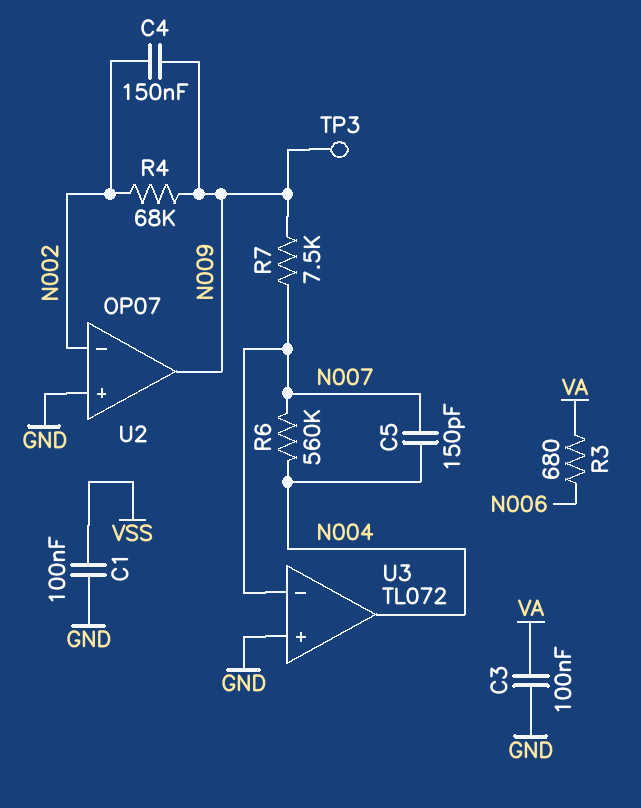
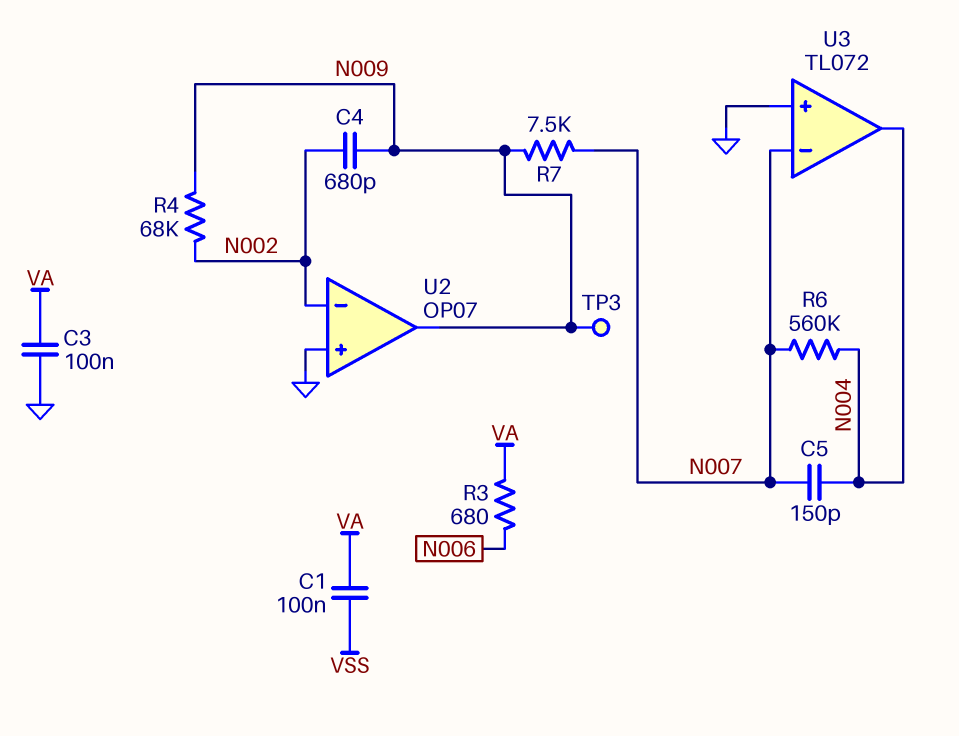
C1: 100nF (GND, VSS) -> 100nF (VA, VSS)
C4: 150nF (N002, N009) -> 680pF (N002, N009)

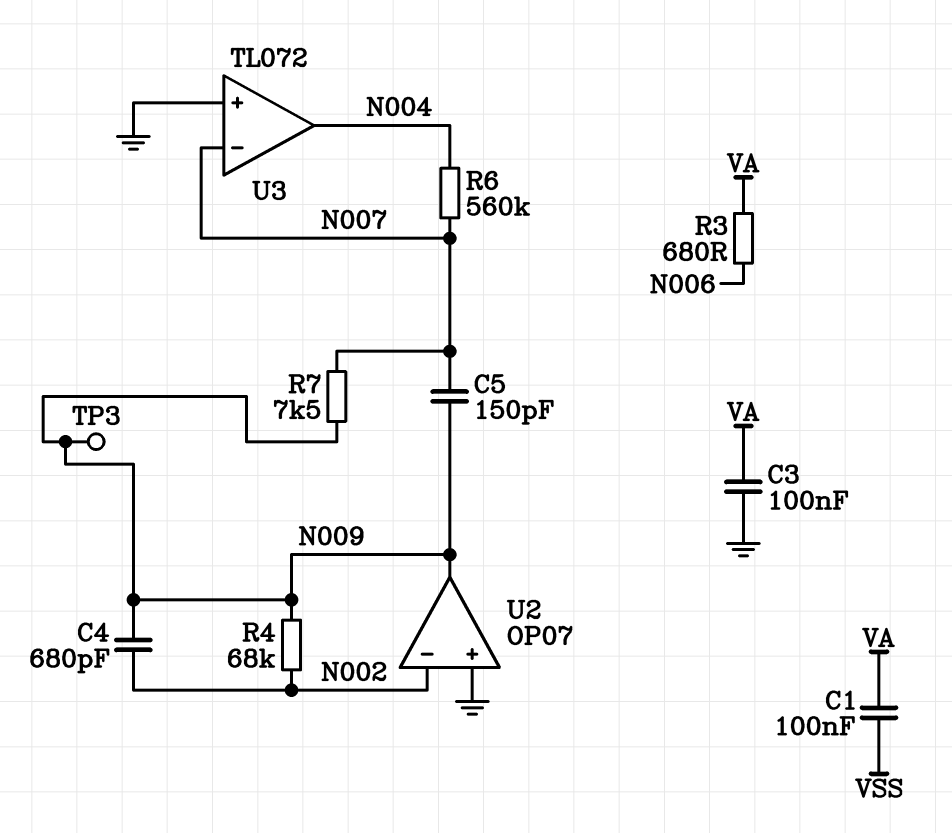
C5: 150pF (N004, N007) -> 150pF (N007, N009)

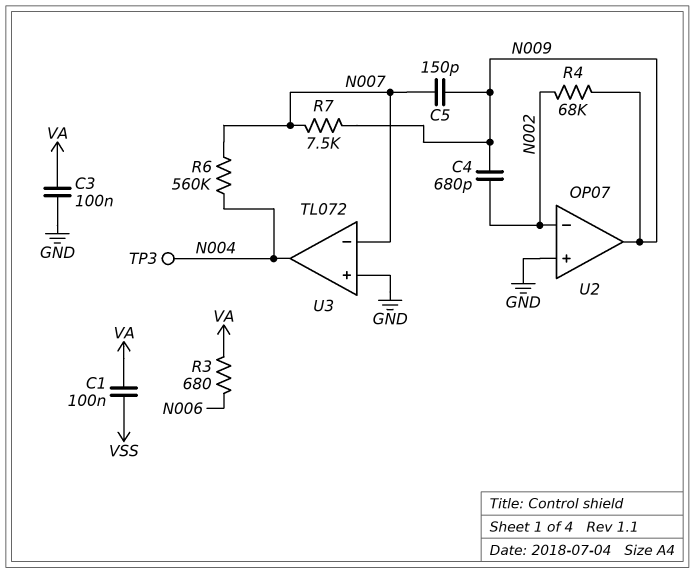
TP3: test point (N009) -> test point (N004)

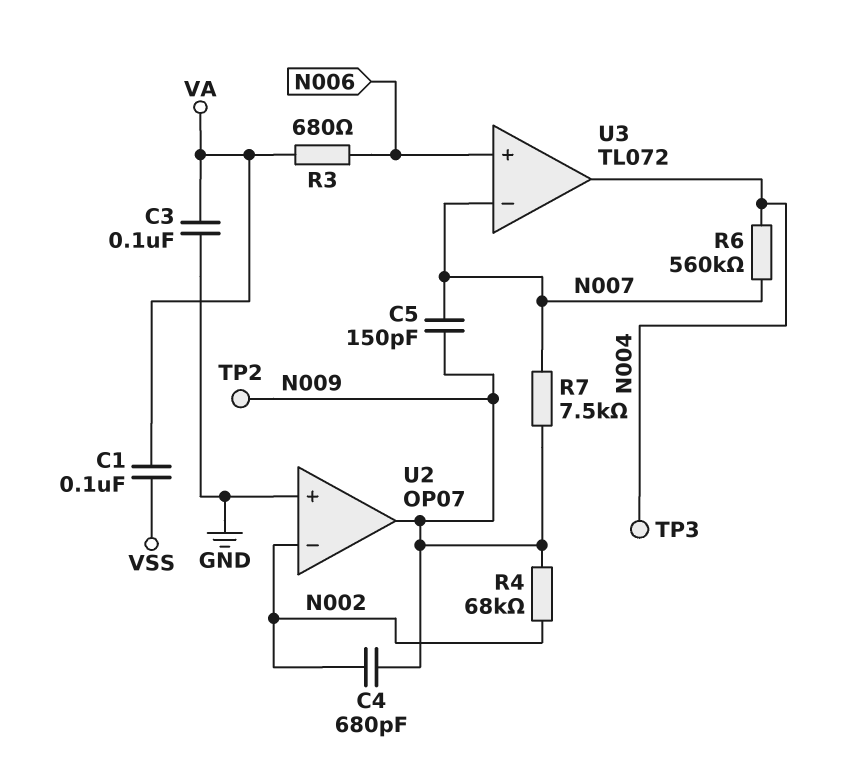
TP2: none -> test point (N009)
U3 pin in+: GND -> N006

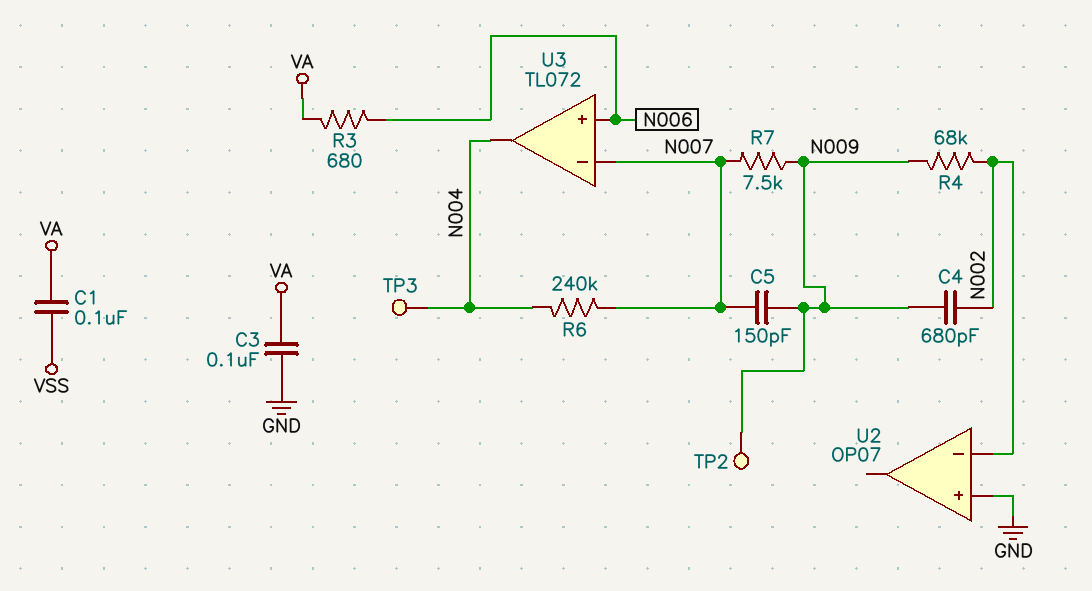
R6: 560k (N004, N007) -> 240k (N004, N007)
U2 pin out: N009 -> none

